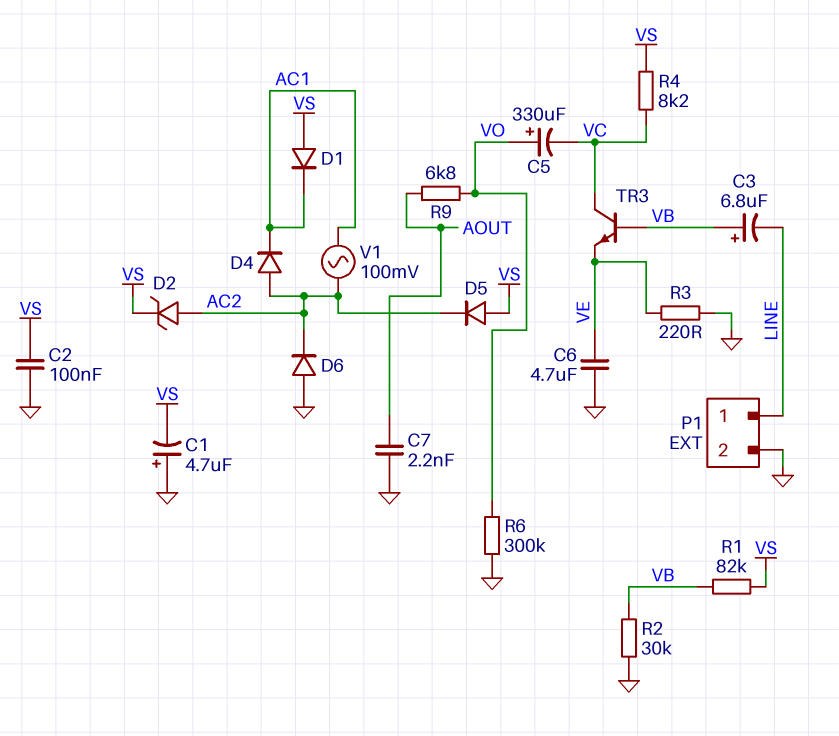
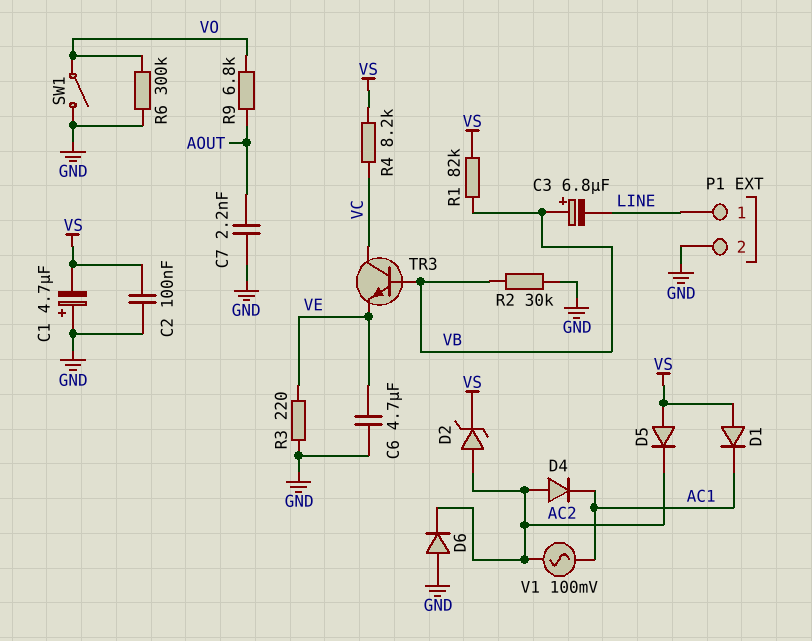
C5: 330uF (plus VO, minus VC) -> none
SW1: none -> switch (GND, VO)

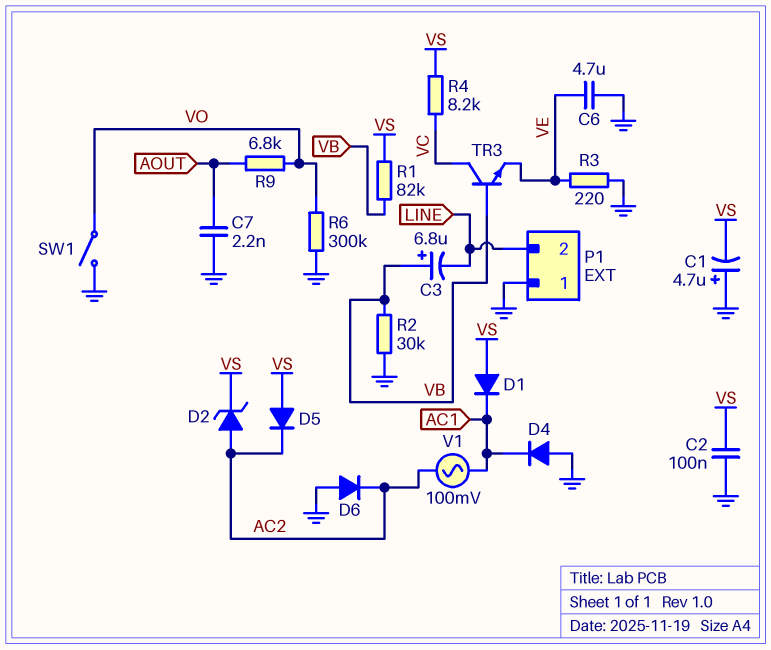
D4: diode (A AC2, K AC1) -> diode (A GND, K AC1)
P1 pin 1: LINE -> GND
P1 pin 2: GND -> LINE

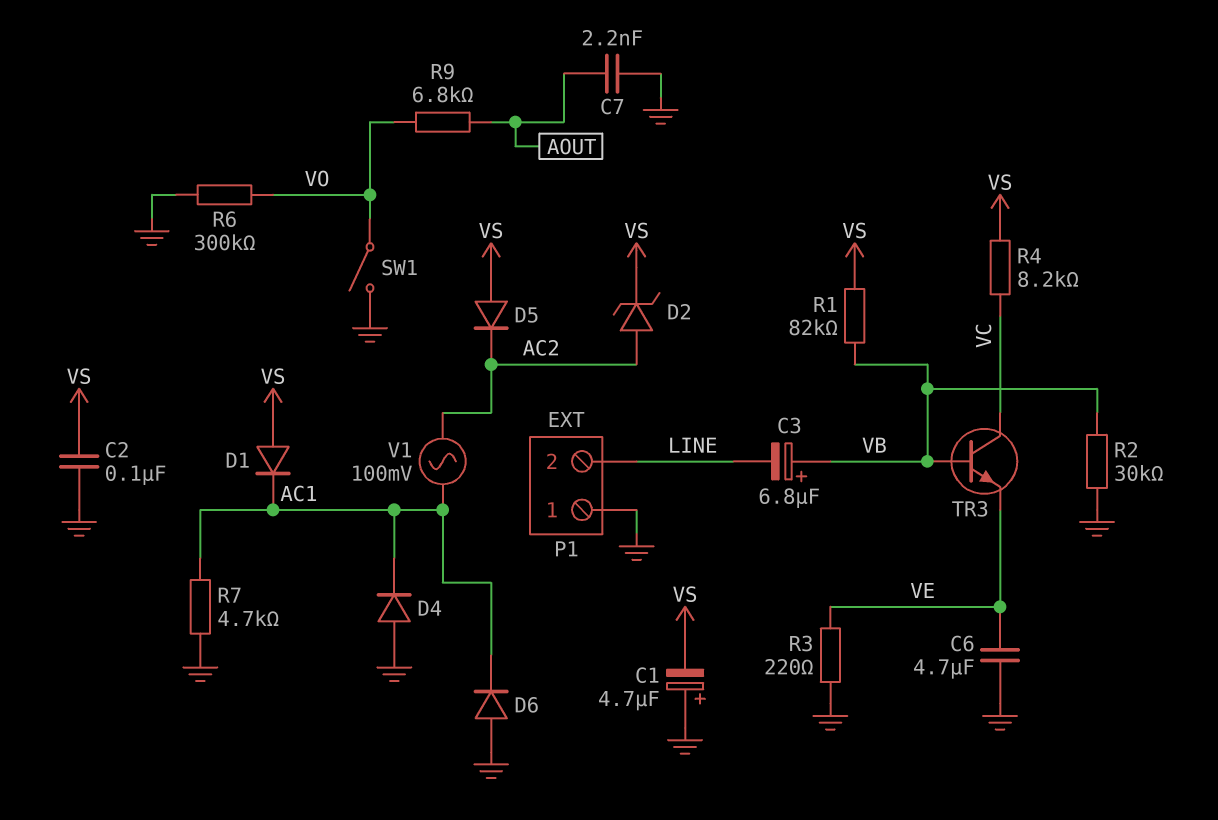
D6: diode (A GND, K AC2) -> diode (A GND, K AC1)
R7: none -> 4.7k (AC1, GND)

